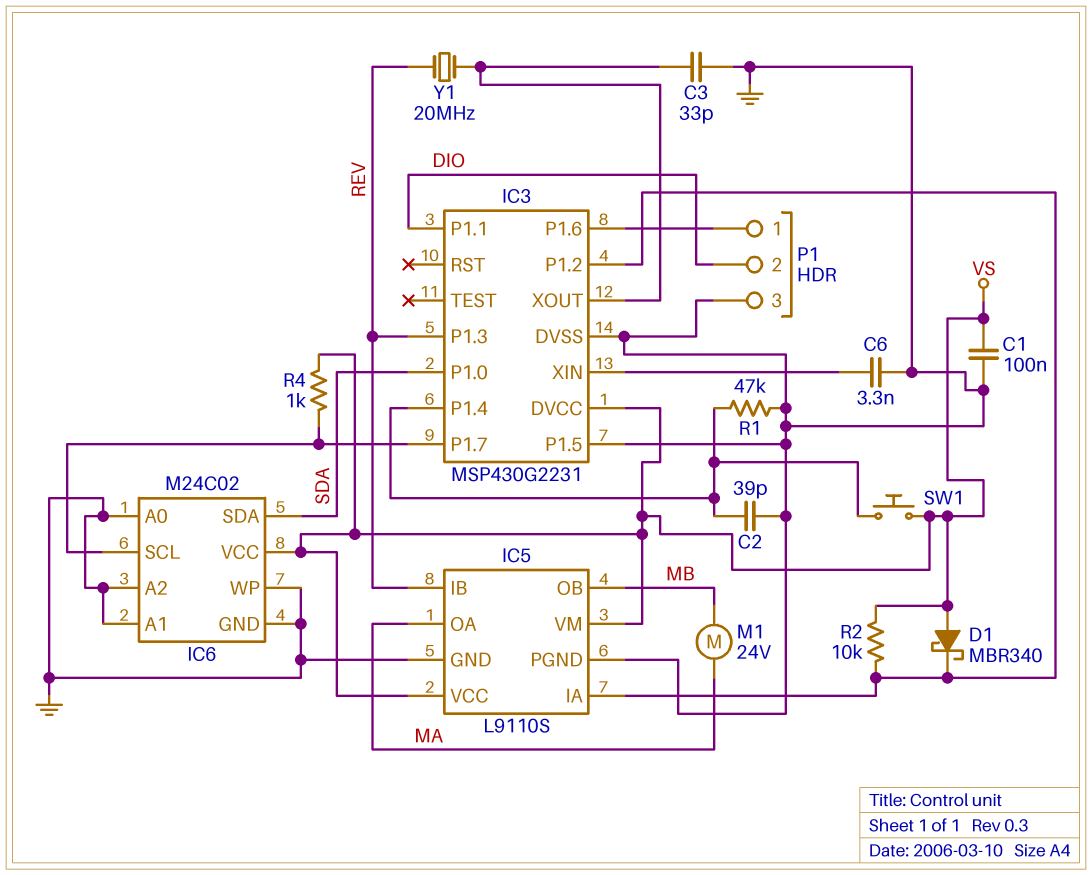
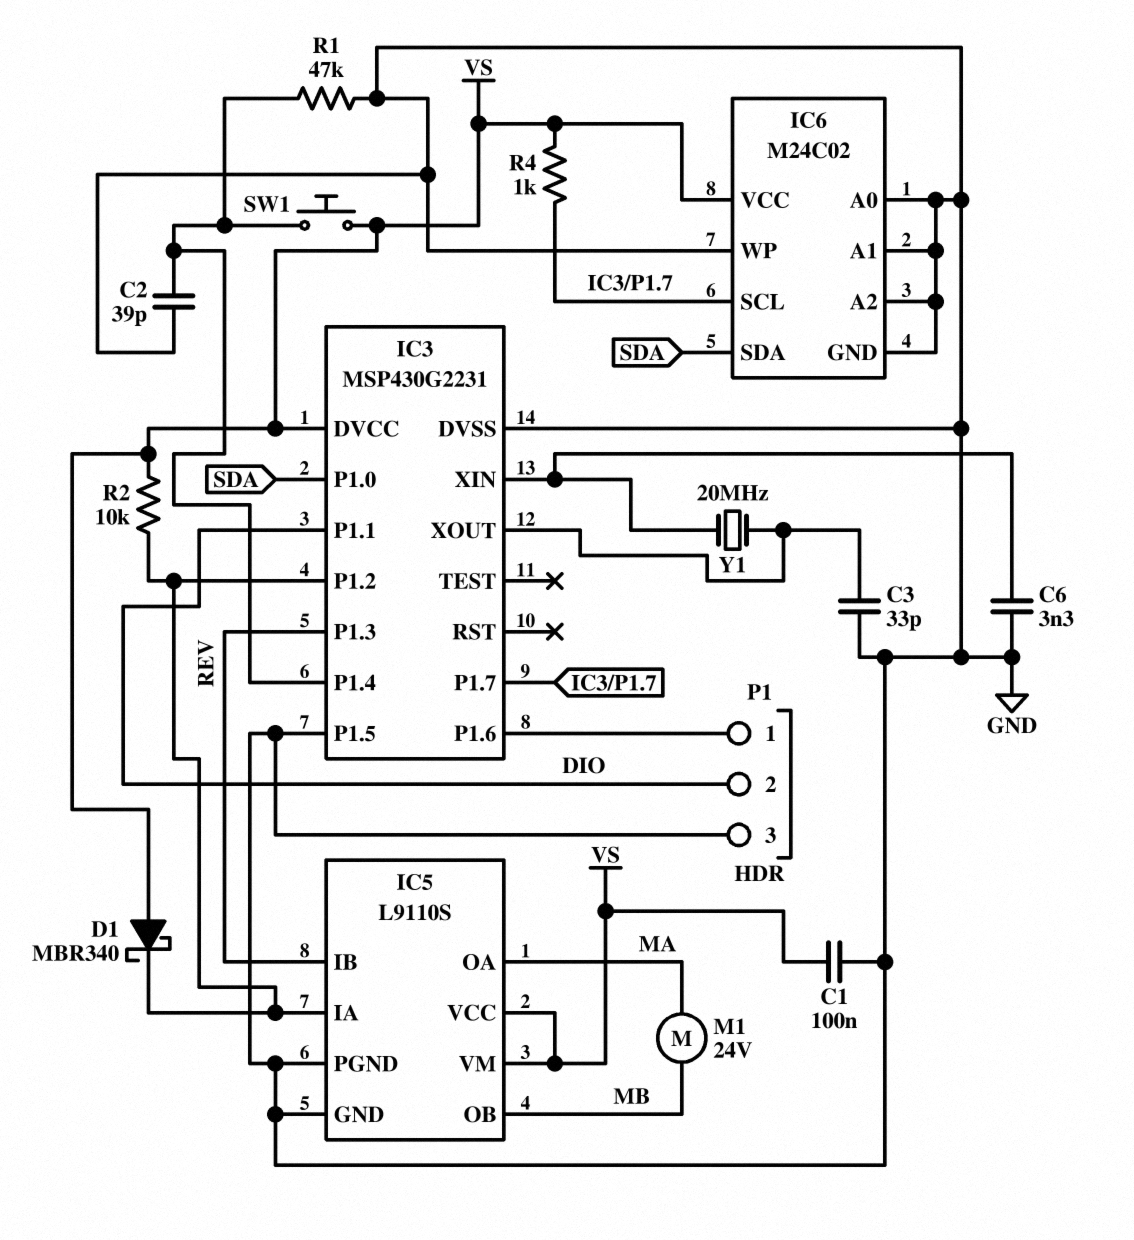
Y1: 20MHz (IC3/XOUT, REV) -> 20MHz (IC3/XIN, IC3/XOUT)

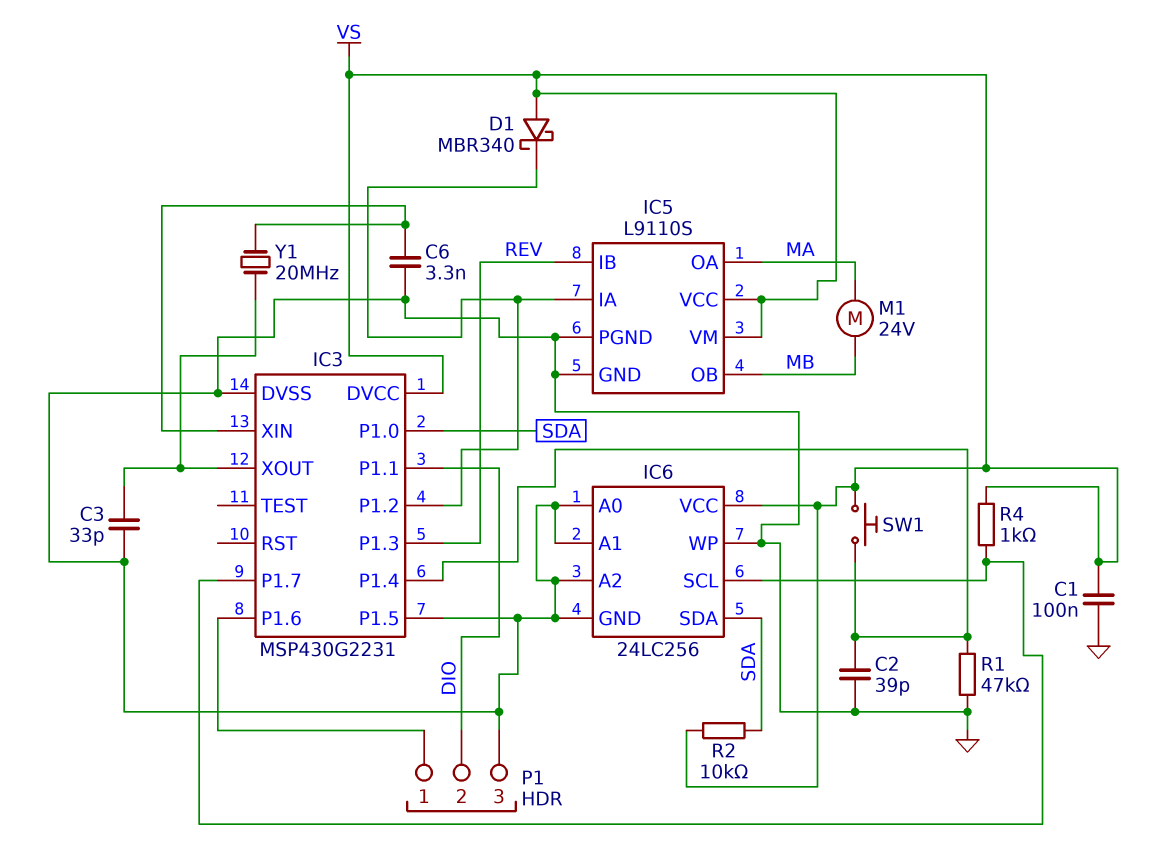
IC6: M24C02 -> 24LC256
R2: 10k (IC3/P1.2, VS) -> 10k (SDA, VS)

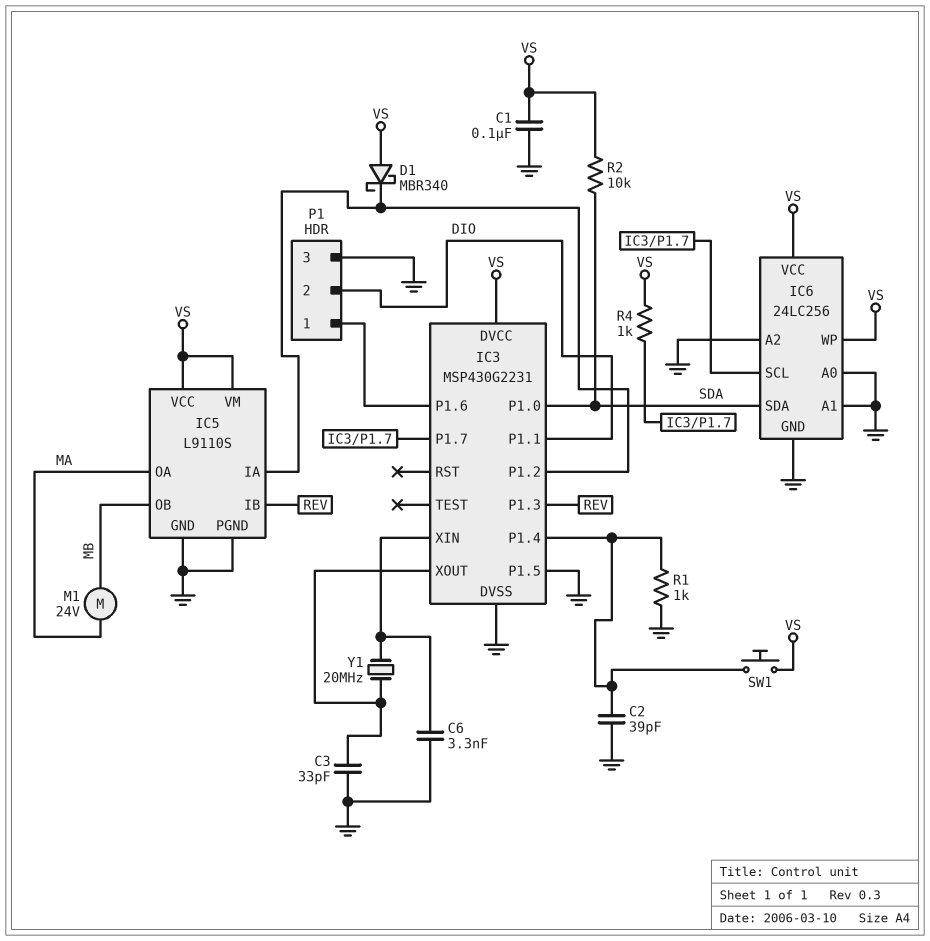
IC6 pin WP: GND -> VS
R1: 47k (GND, IC3/P1.4) -> 1k (GND, IC3/P1.4)

